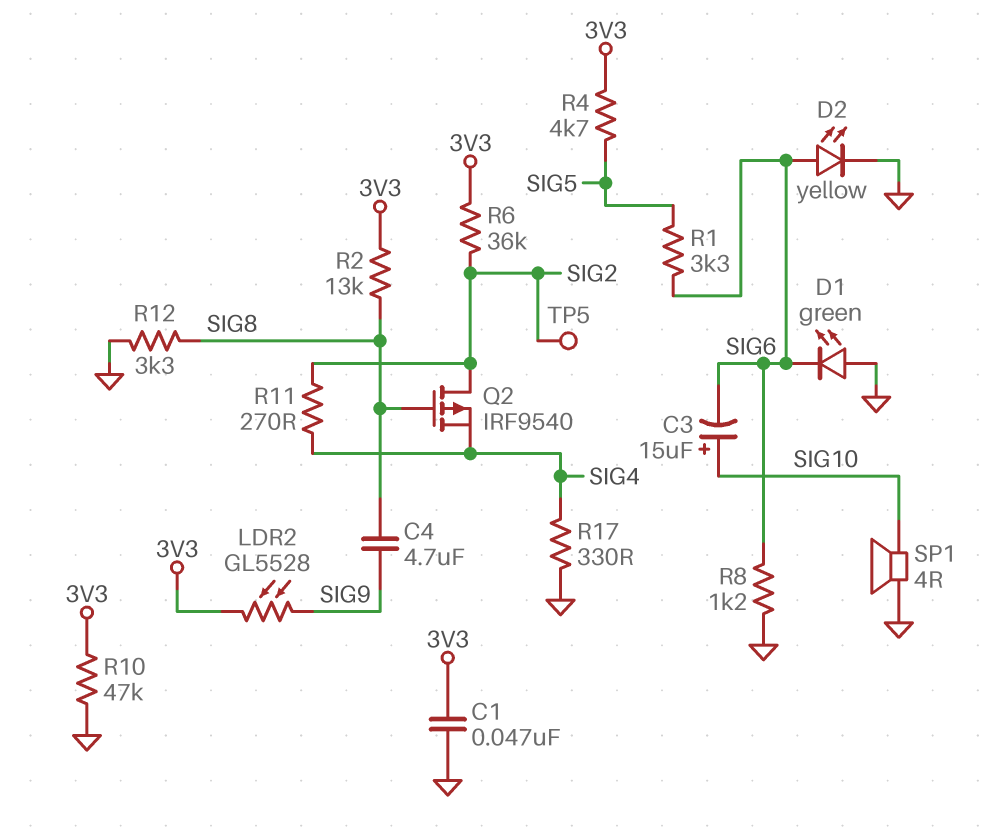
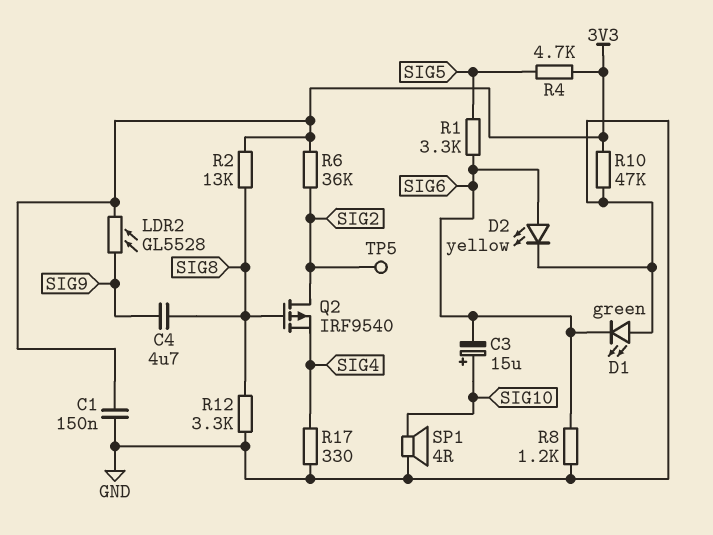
C1: 47nF (3V3, GND) -> 150nF (3V3, GND)
R11: 270 (SIG2, SIG4) -> none

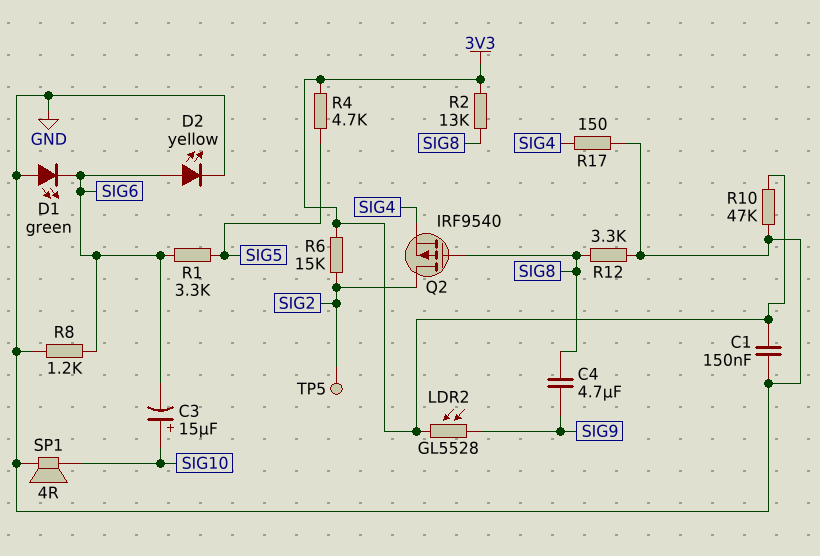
R6: 36k (3V3, SIG2) -> 15k (3V3, SIG2)
R17: 330 (GND, SIG4) -> 150 (GND, SIG4)

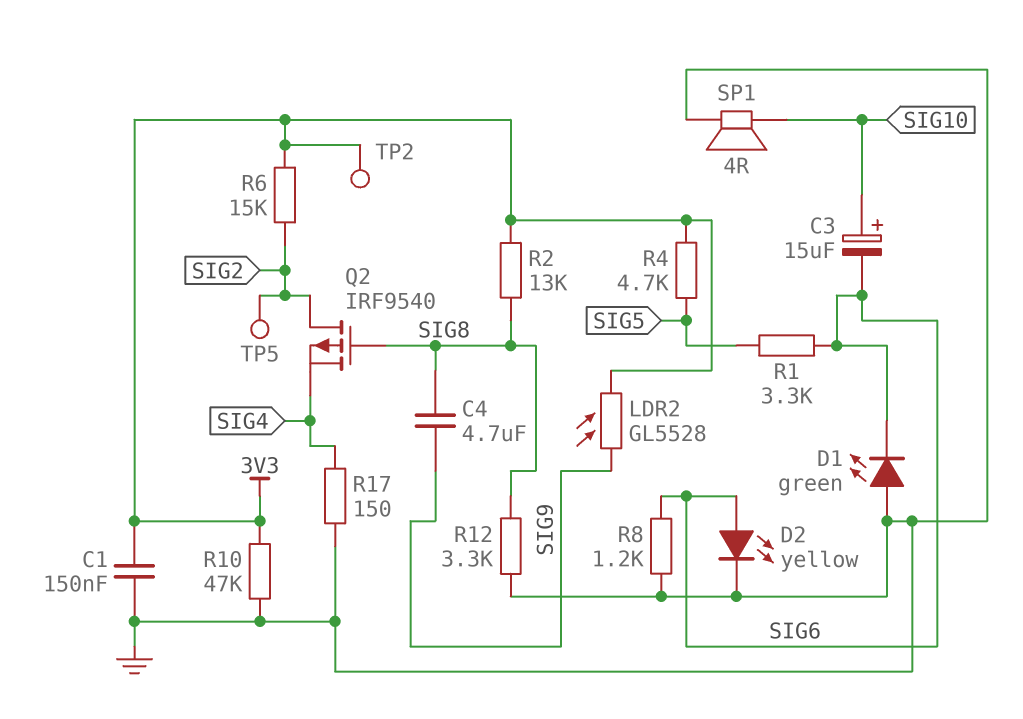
TP2: none -> test point (3V3)

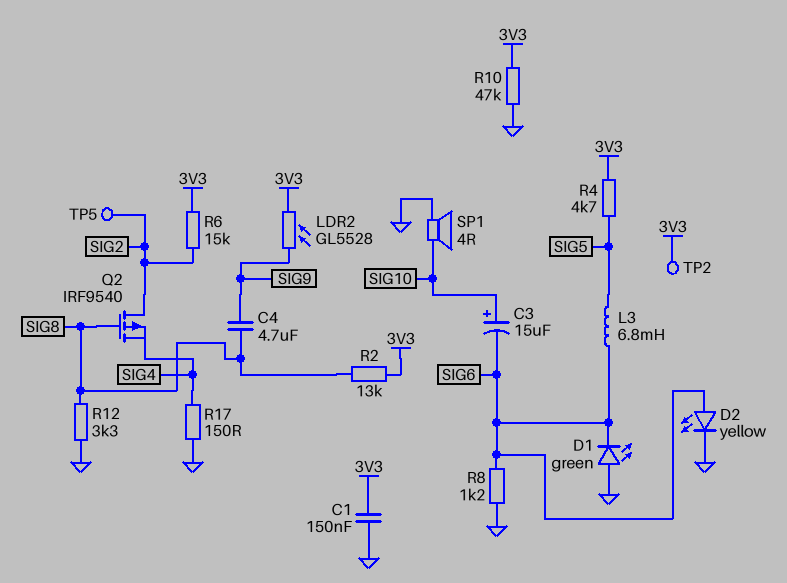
L3: none -> 6.8mH (SIG5, SIG6)
R1: 3.3k (SIG5, SIG6) -> none

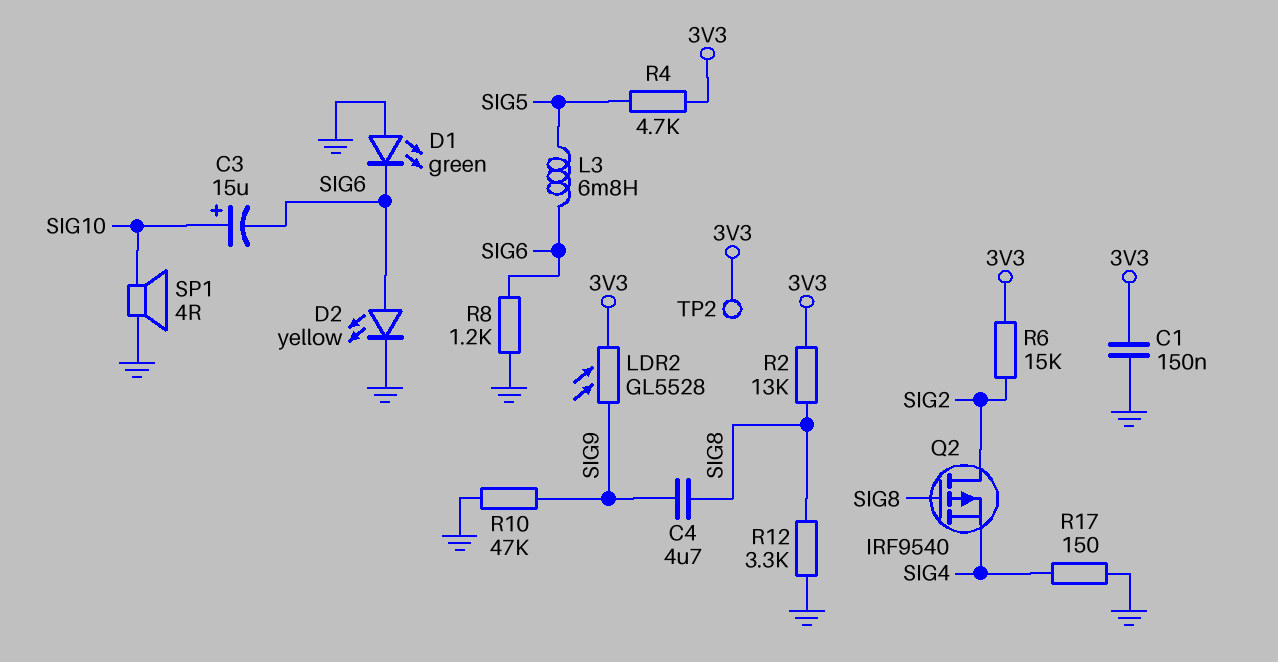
R10: 47k (3V3, GND) -> 47k (GND, SIG9)
TP5: test point (SIG2) -> none

